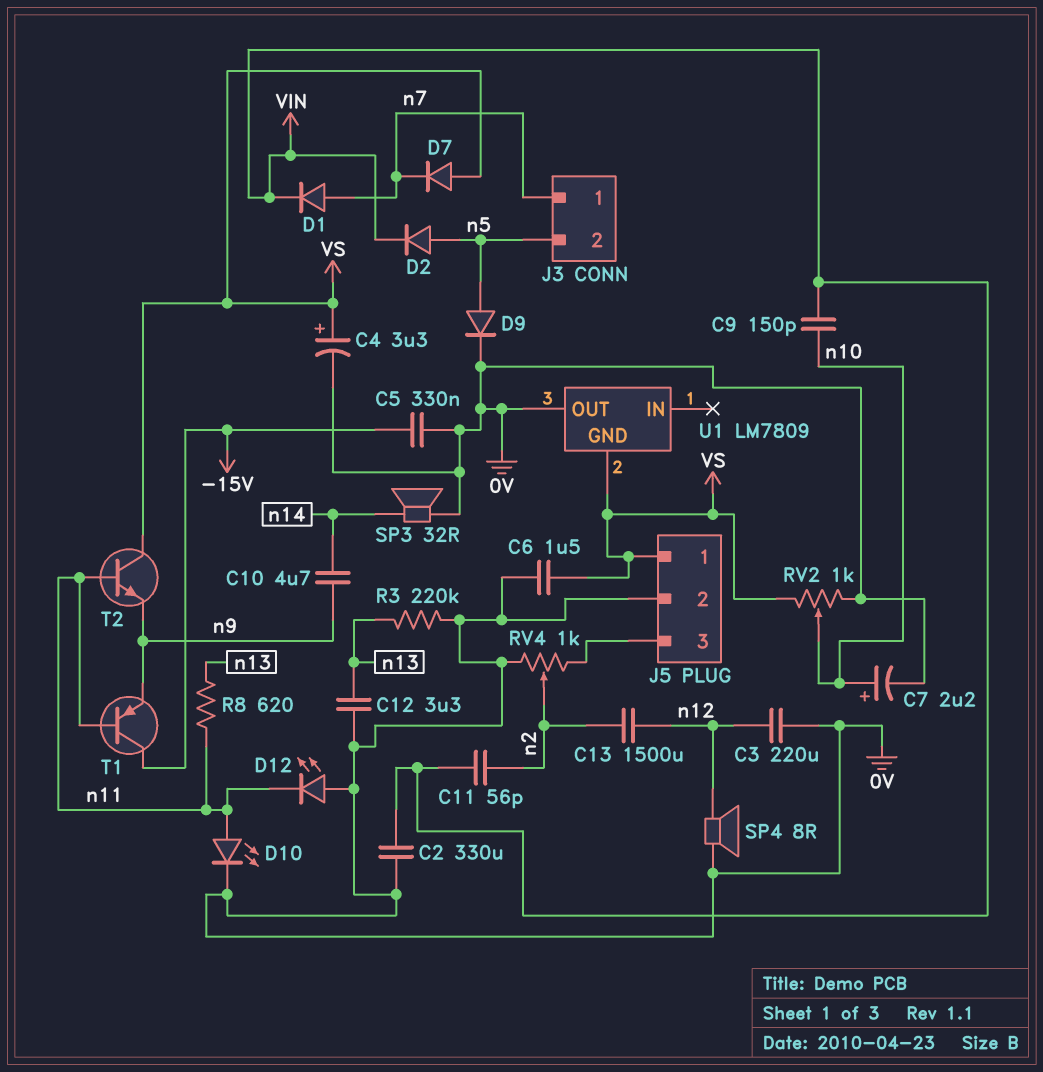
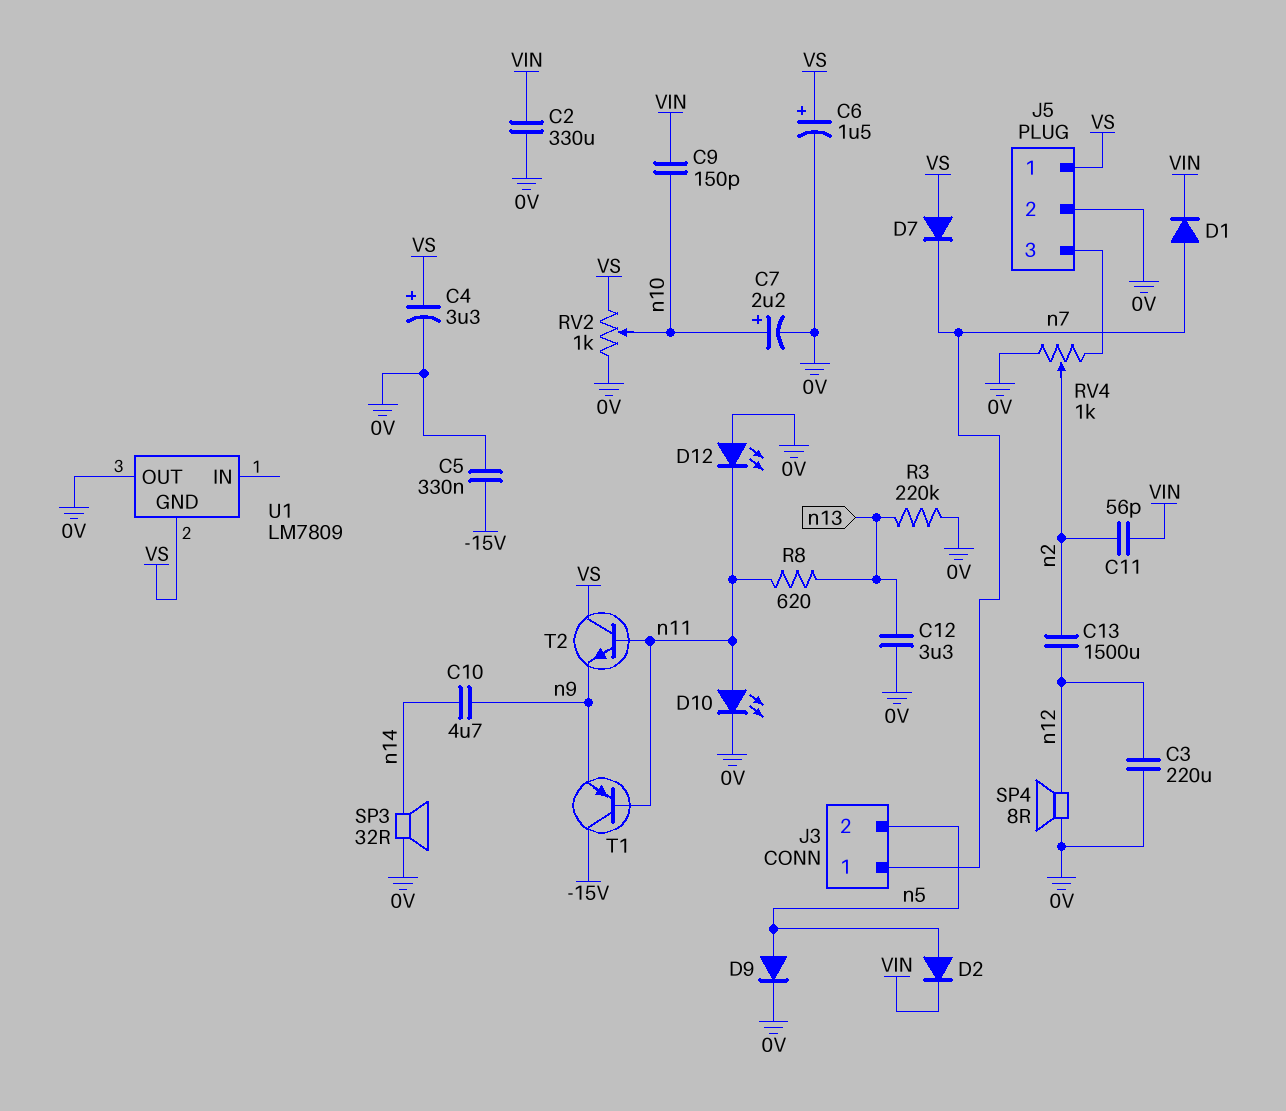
C6: 1.5uF (0V, VS) -> 1.5uF (plus VS, minus 0V)

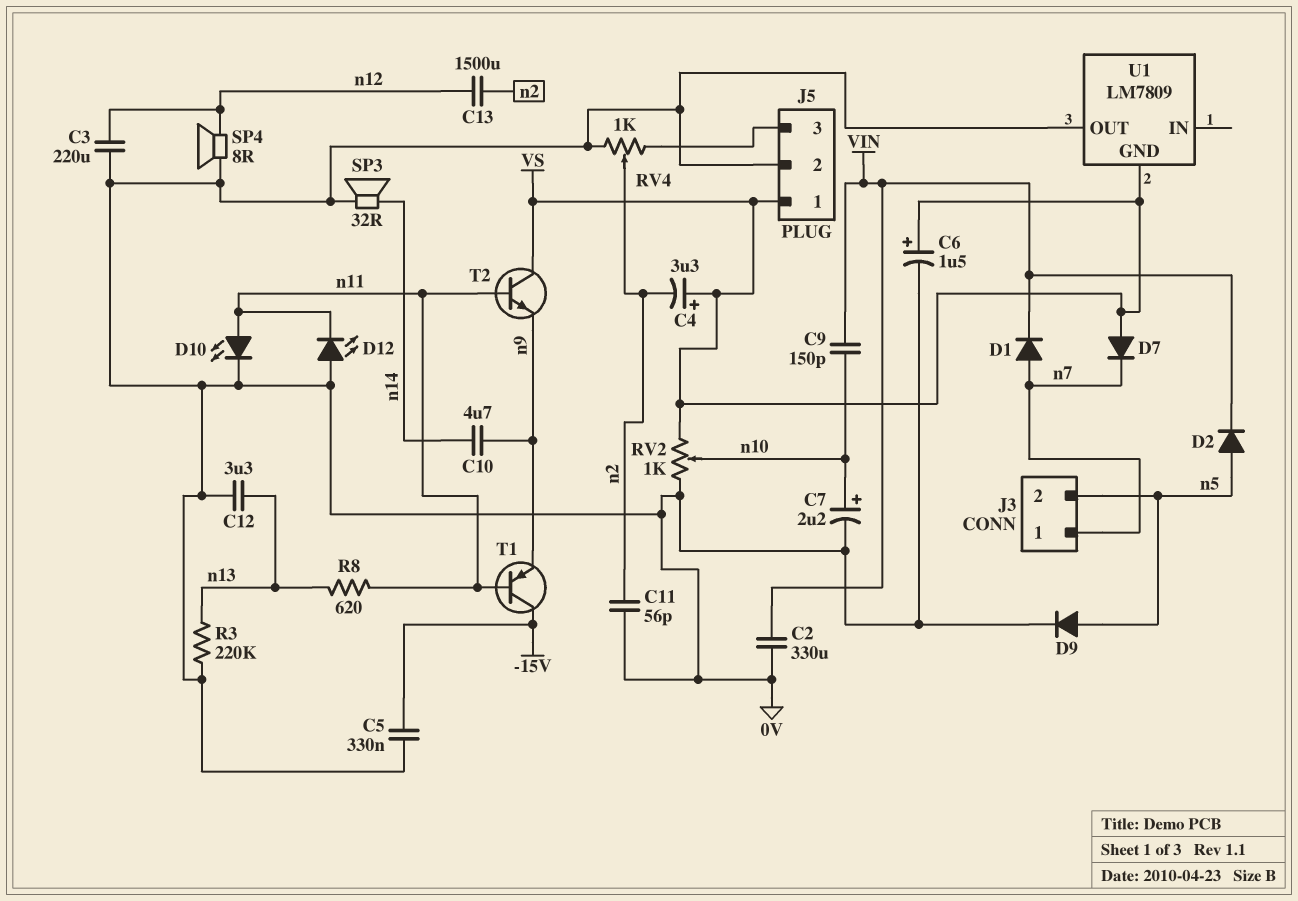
C4: 3.3uF (plus VS, minus 0V) -> 3.3uF (plus VS, minus n2)
C11: 56pF (VIN, n2) -> 56pF (0V, n2)

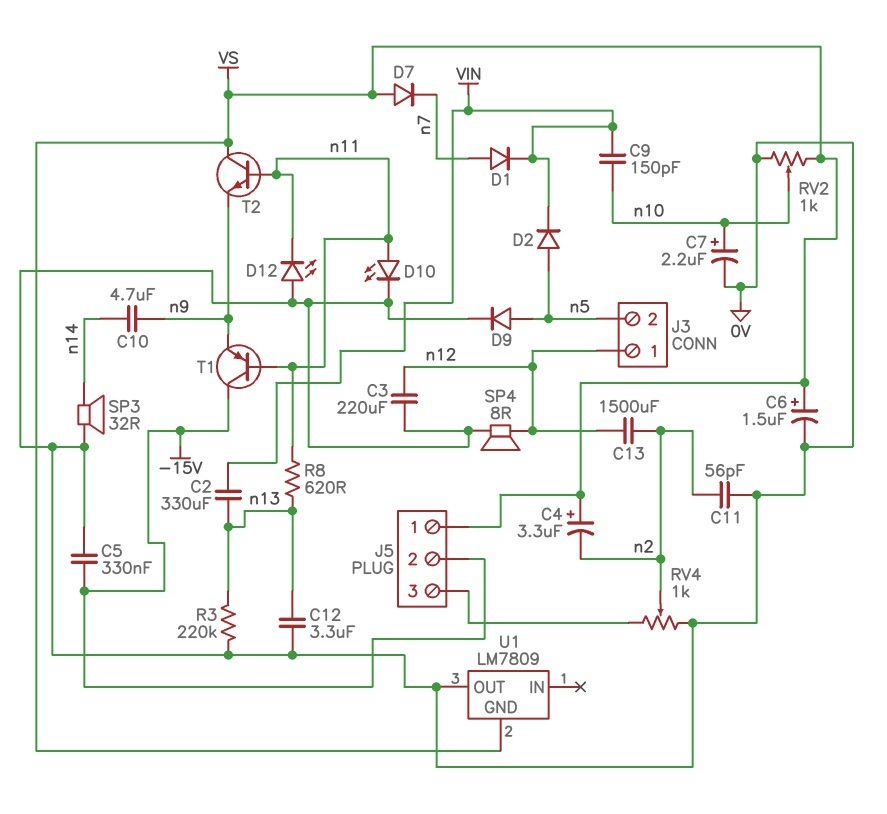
C2: 330uF (0V, VIN) -> 330uF (VIN, n13)
J3 pin 1: n7 -> n12
J5 pin 2: 0V -> -15V

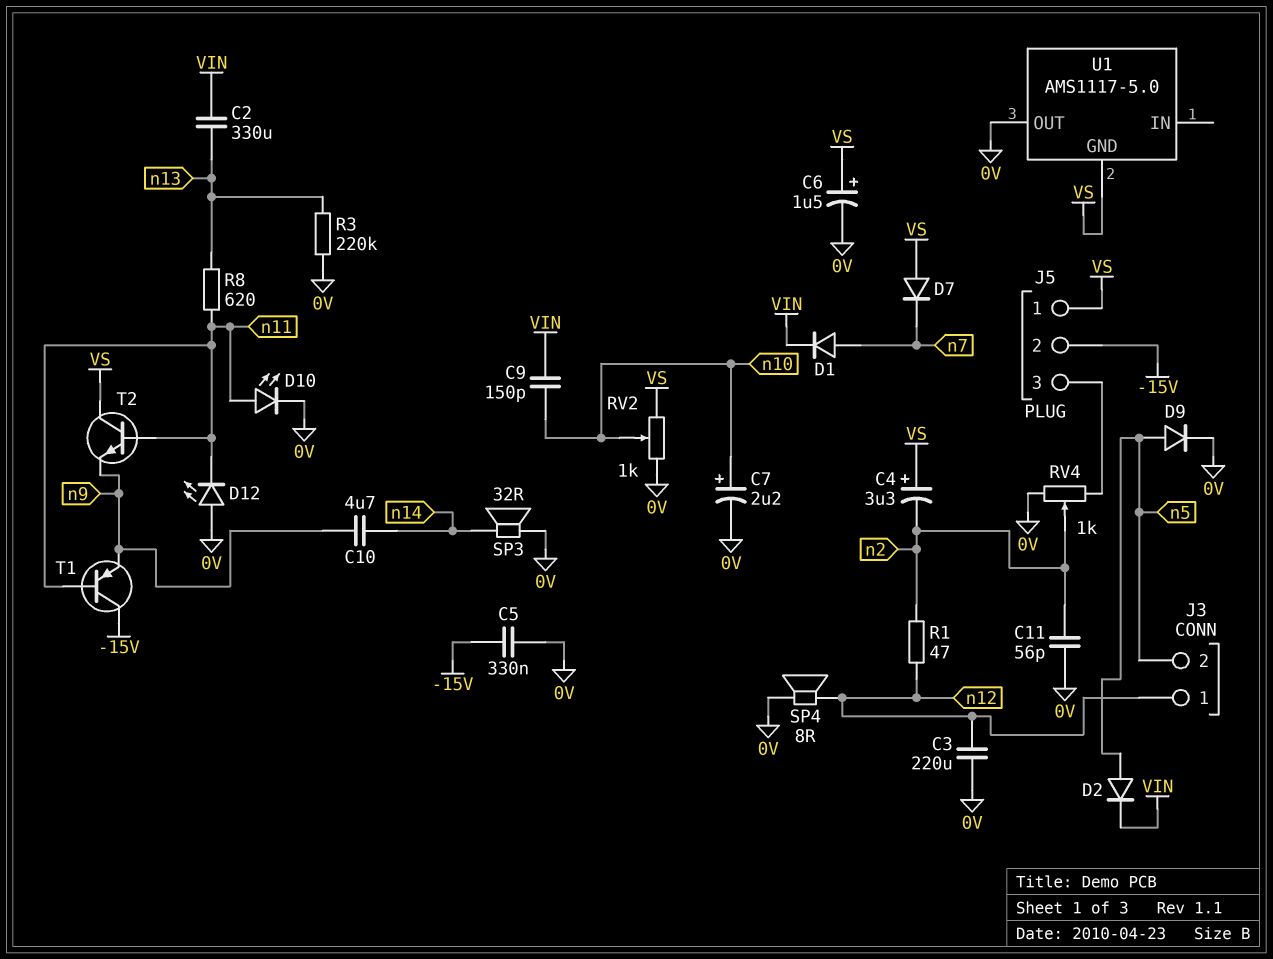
C12: 3.3uF (0V, n13) -> none
C13: 1500uF (n2, n12) -> none
R1: none -> 47 (n2, n12)
U1: LM7809 -> AMS1117-5.0

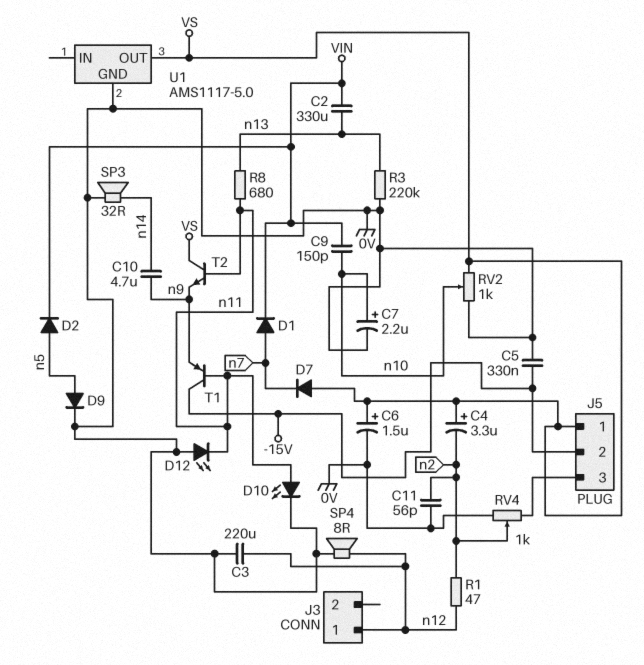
J3 pin 2: n5 -> none
R8: 620 (n11, n13) -> 680 (n11, n13)
U1 pin GND: VS -> 0V
U1 pin OUT: 0V -> VS

